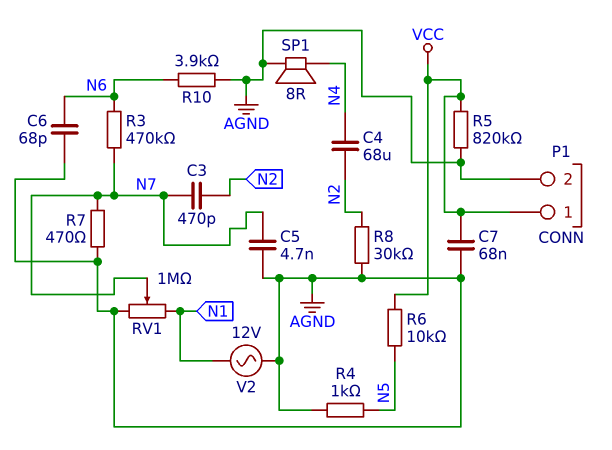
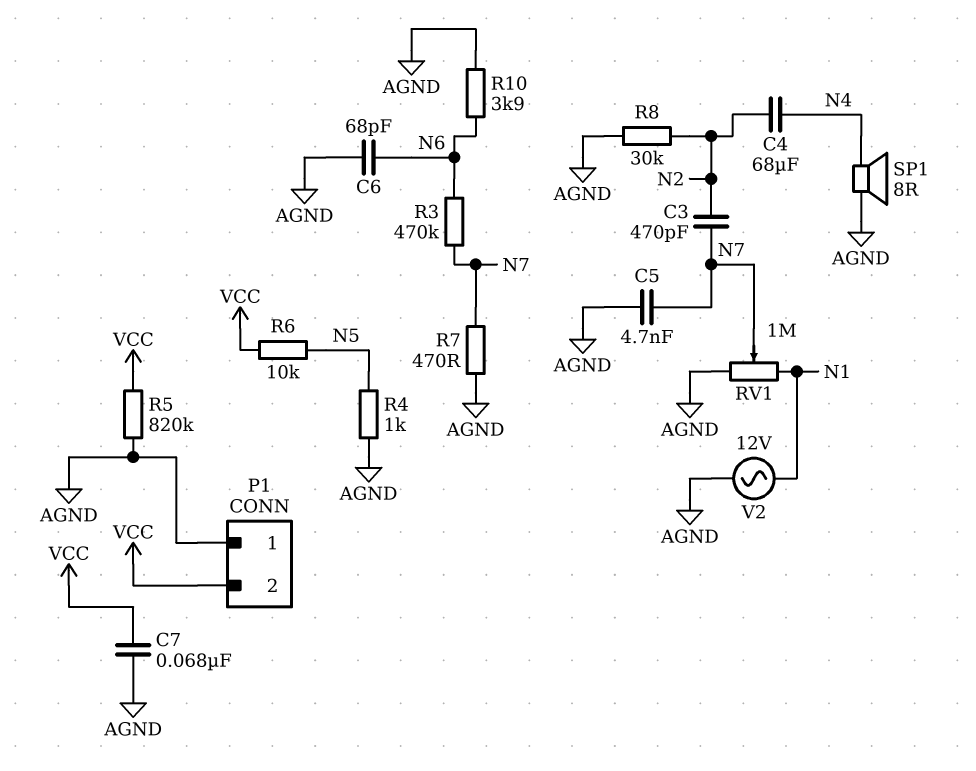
P1 pin 1: VCC -> AGND
P1 pin 2: AGND -> VCC

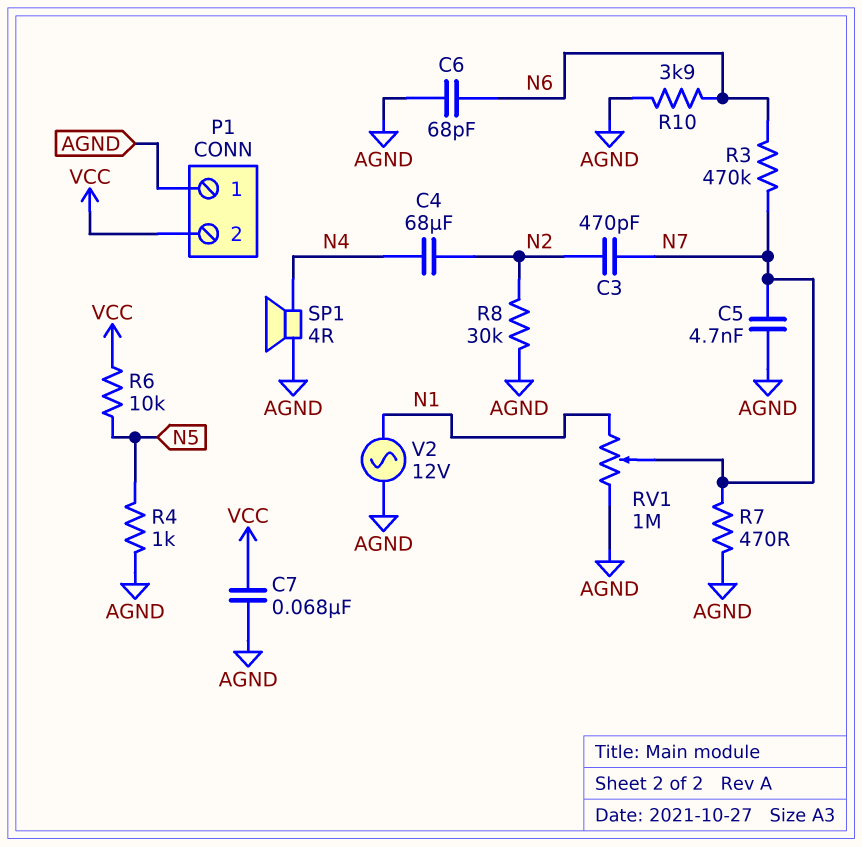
R5: 820k (AGND, VCC) -> none
SP1: speaker 8R (AGND, N4) -> speaker 4R (AGND, N4)

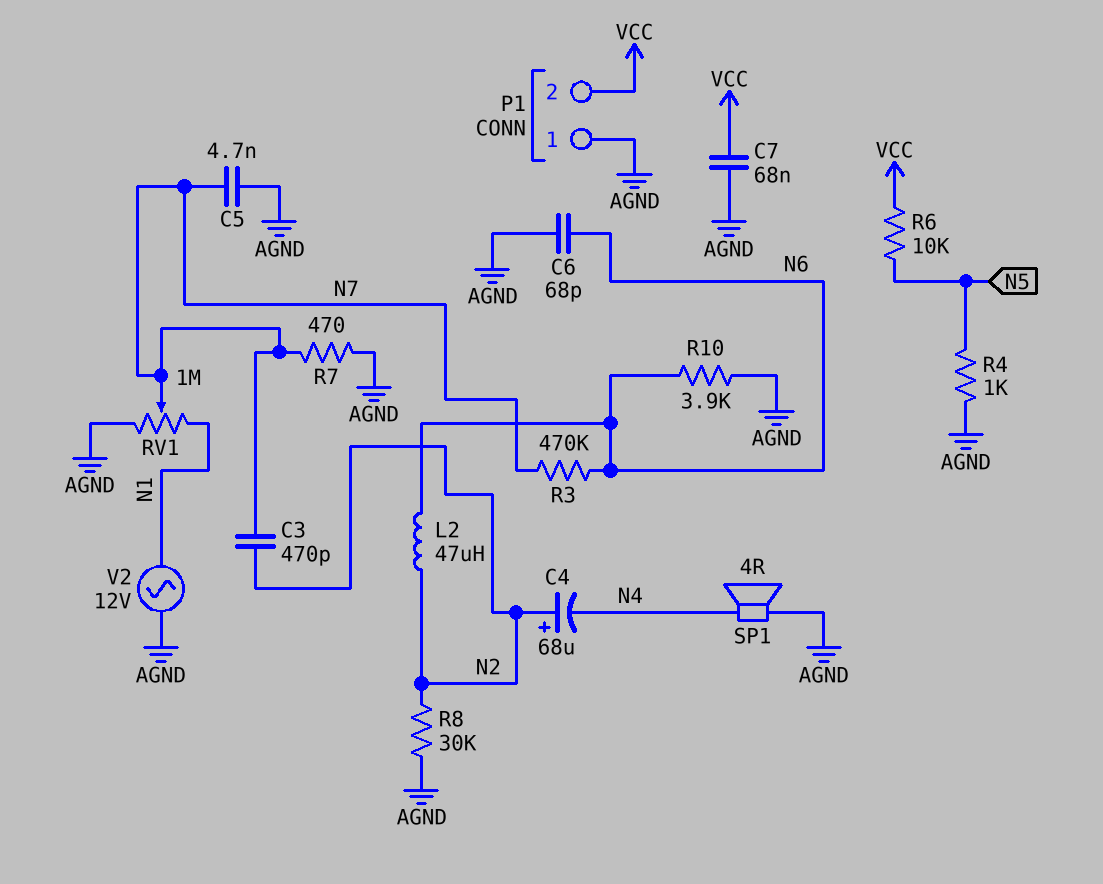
C4: 68uF (N2, N4) -> 68uF (plus N2, minus N4)
L2: none -> 47uH (N2, N6)

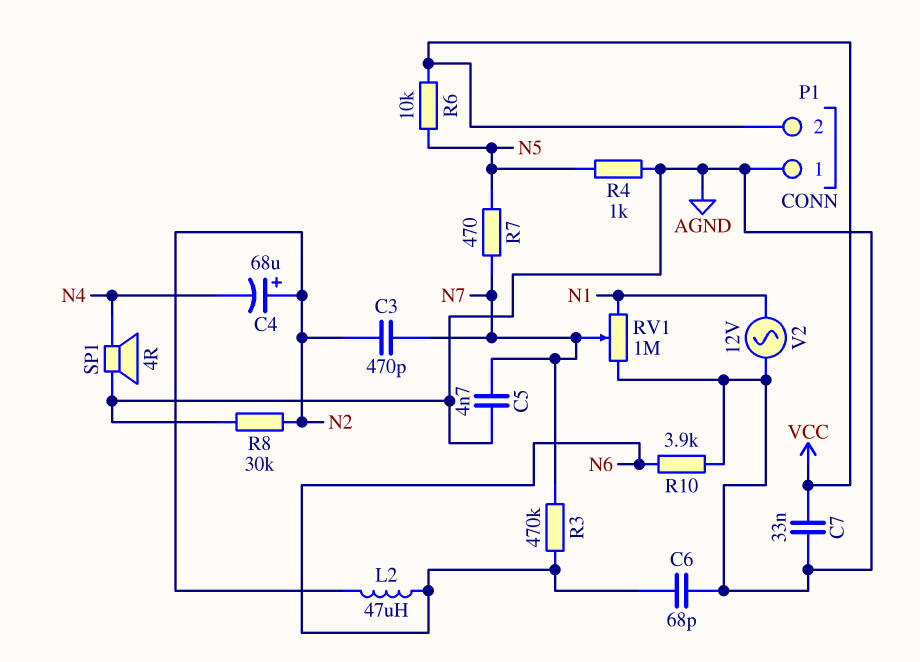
C7: 68nF (AGND, VCC) -> 33nF (AGND, VCC)
R7: 470 (AGND, N7) -> 470 (N5, N7)

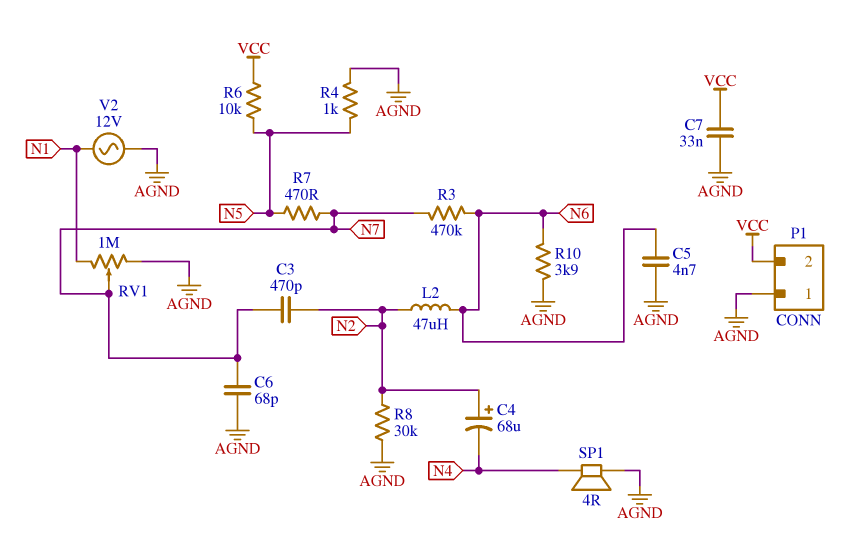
C5: 4.7nF (AGND, N7) -> 4.7nF (AGND, N6)
C6: 68pF (AGND, N6) -> 68pF (AGND, N7)

